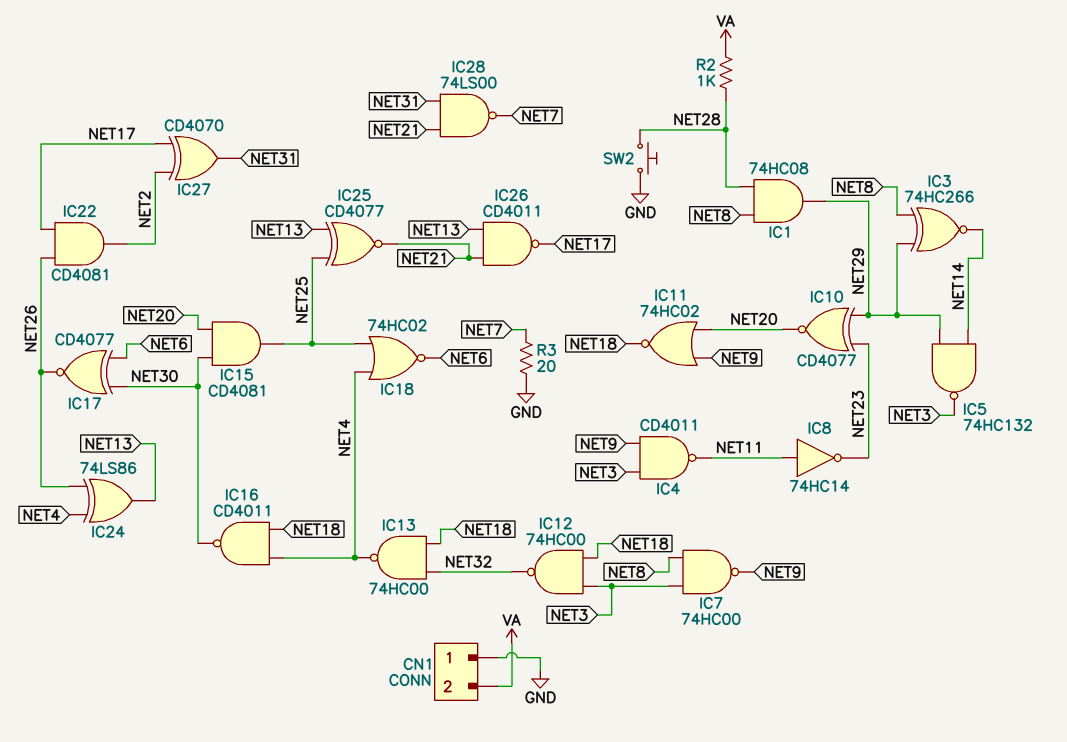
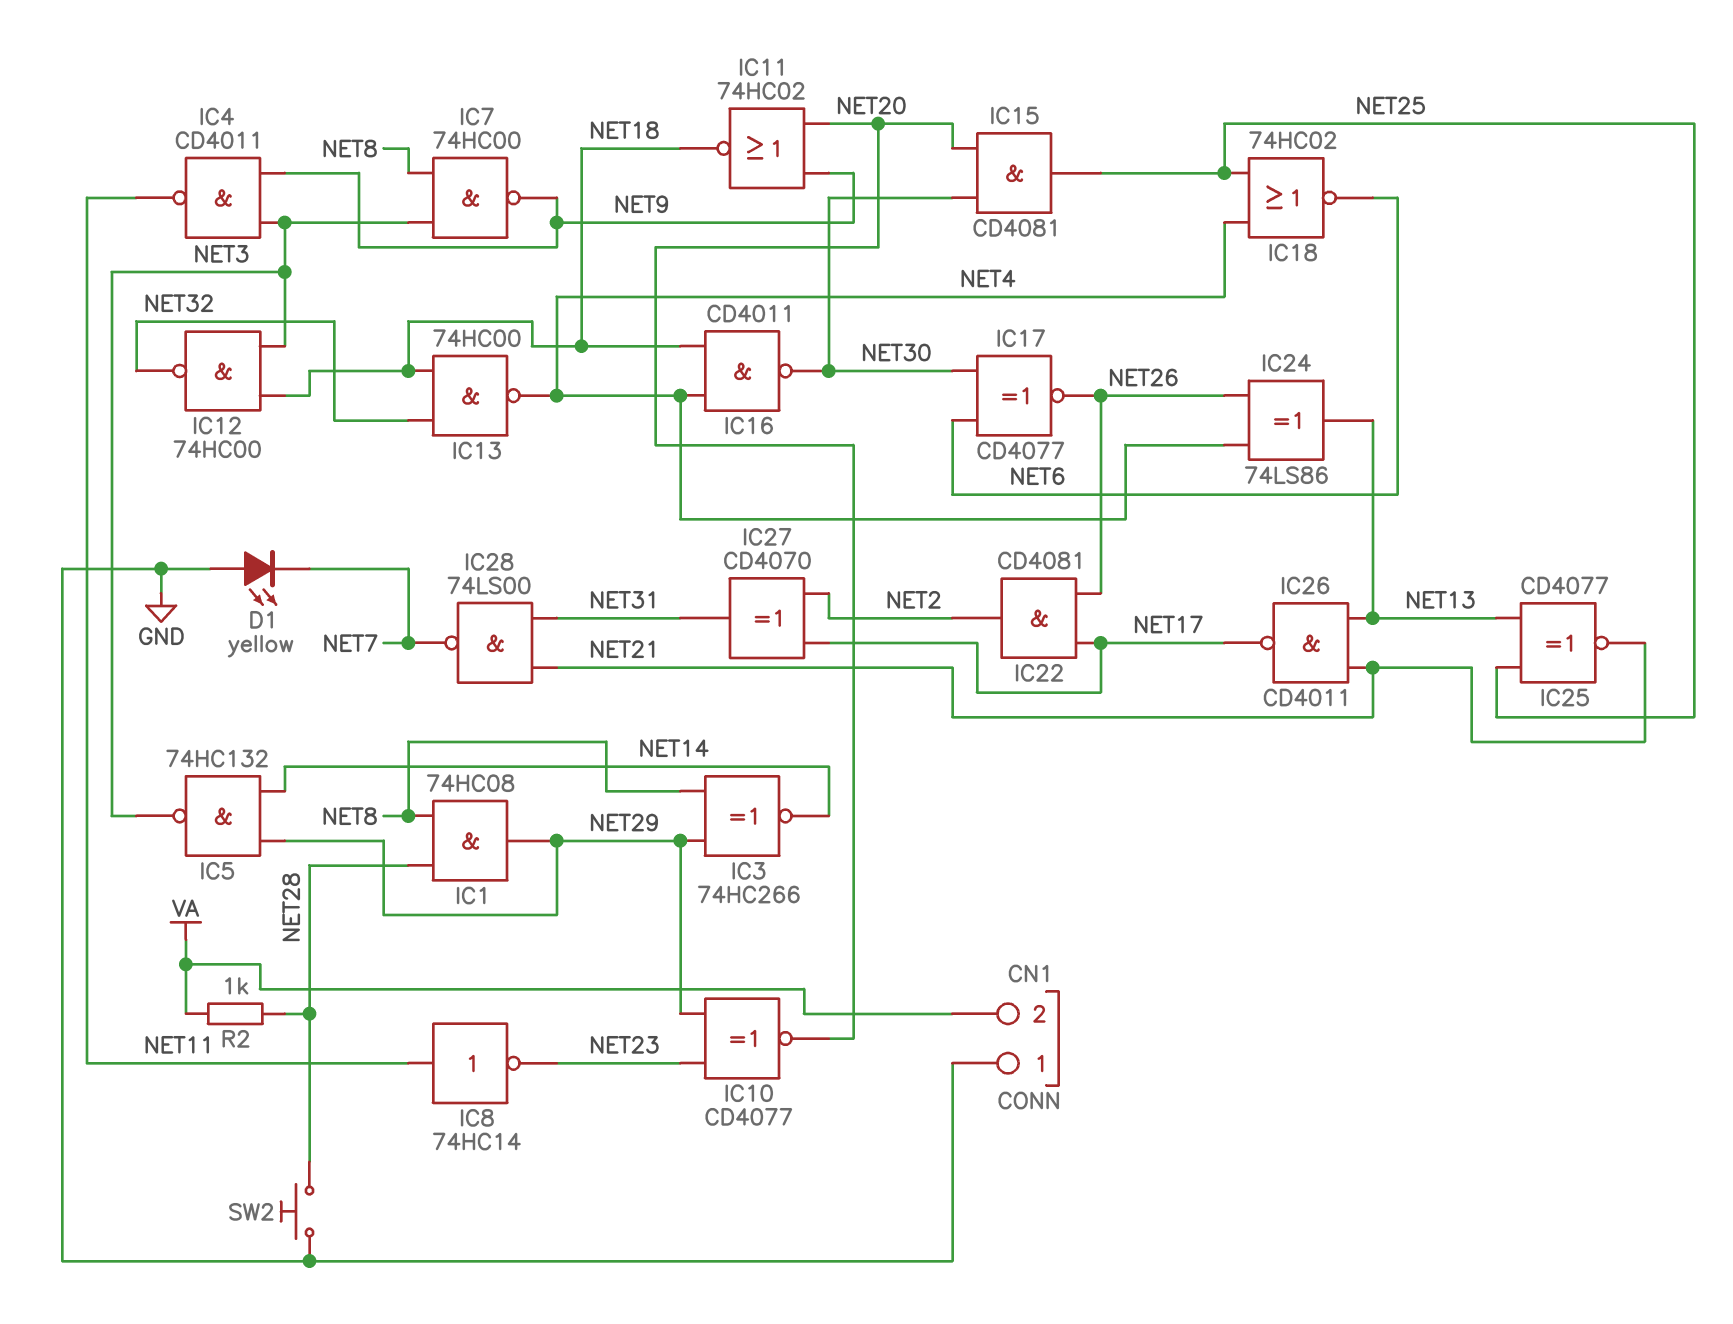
D1: none -> LED yellow (A GND, K NET7)
R3: 20 (GND, NET7) -> none

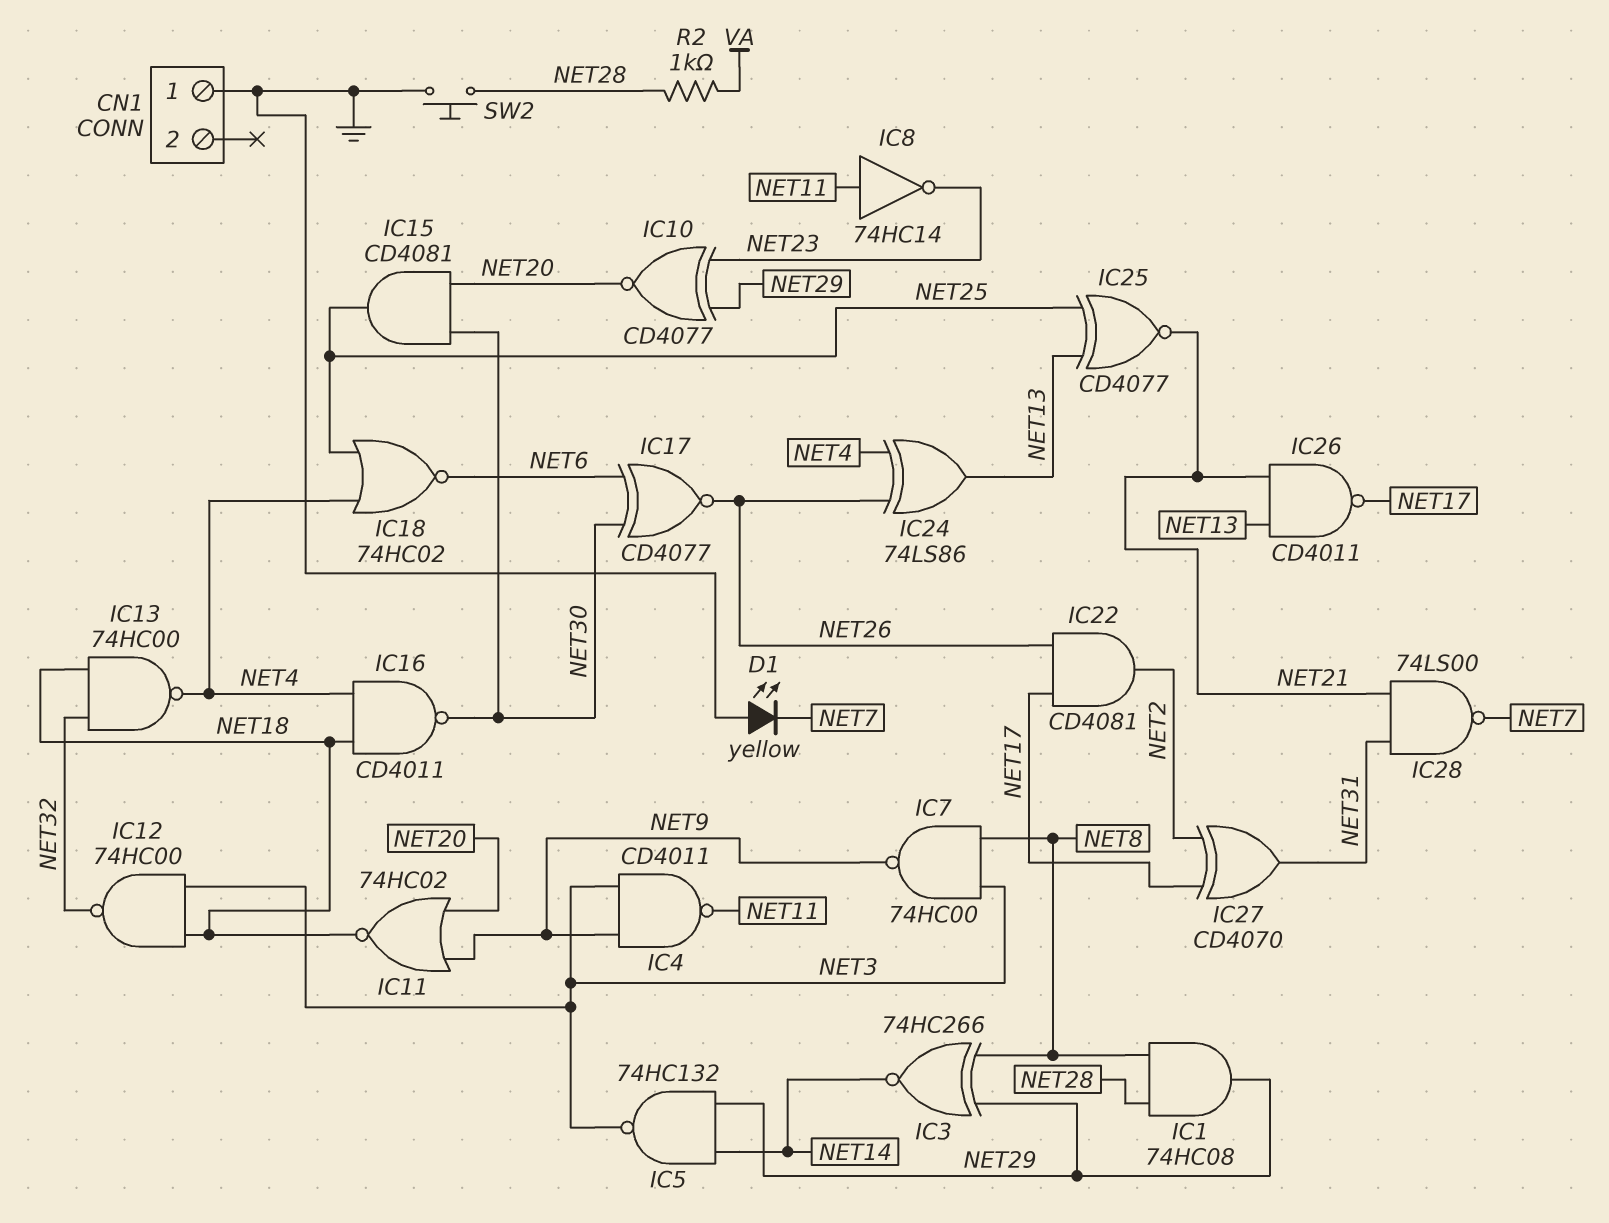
CN1 pin 2: VA -> none

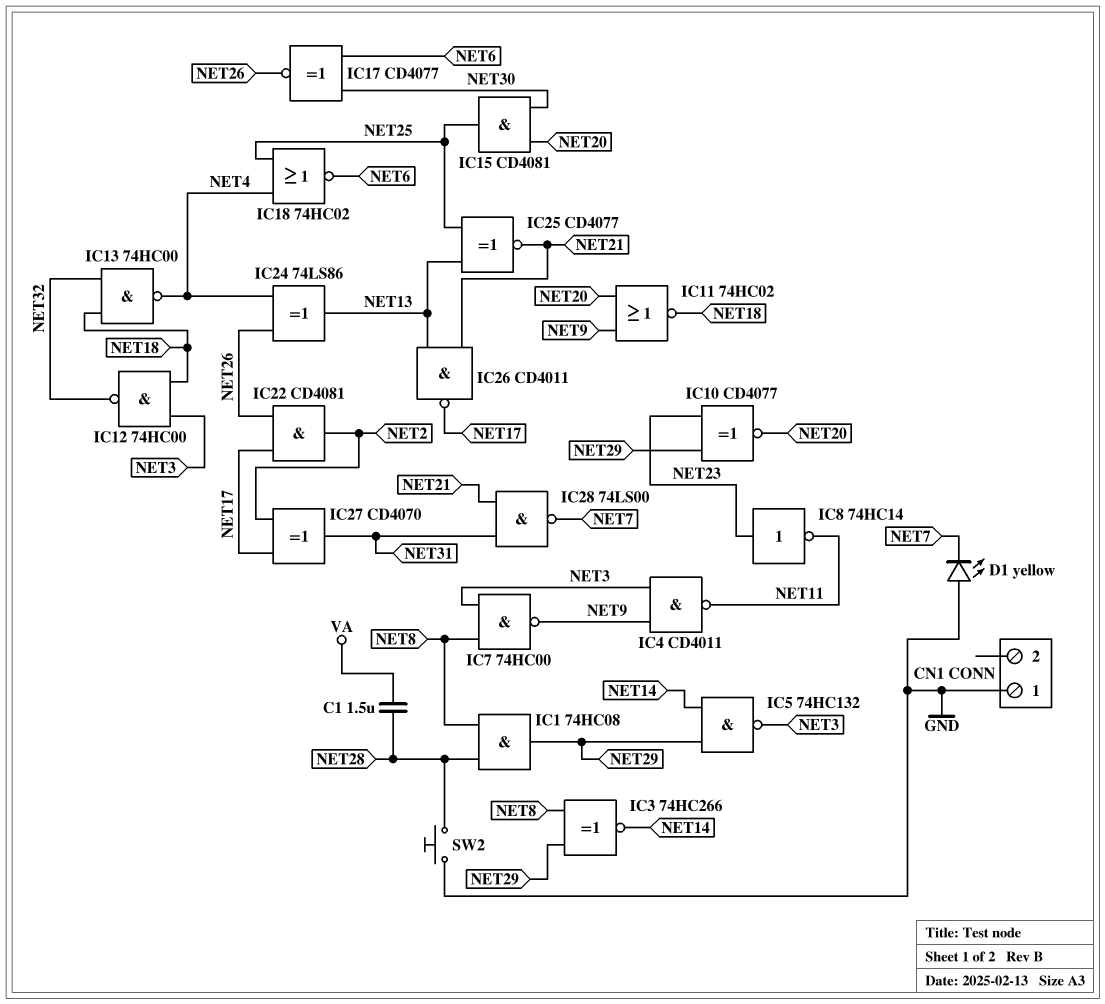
C1: none -> 1.5uF (NET28, VA)
IC8: NOT 74HC14 (in NET11, out NET23) -> NOT 74HC14 (in NET23, out NET11)
IC16: NAND CD4011 (in NET4, in NET18, out NET30) -> none
R2: 1k (NET28, VA) -> none

